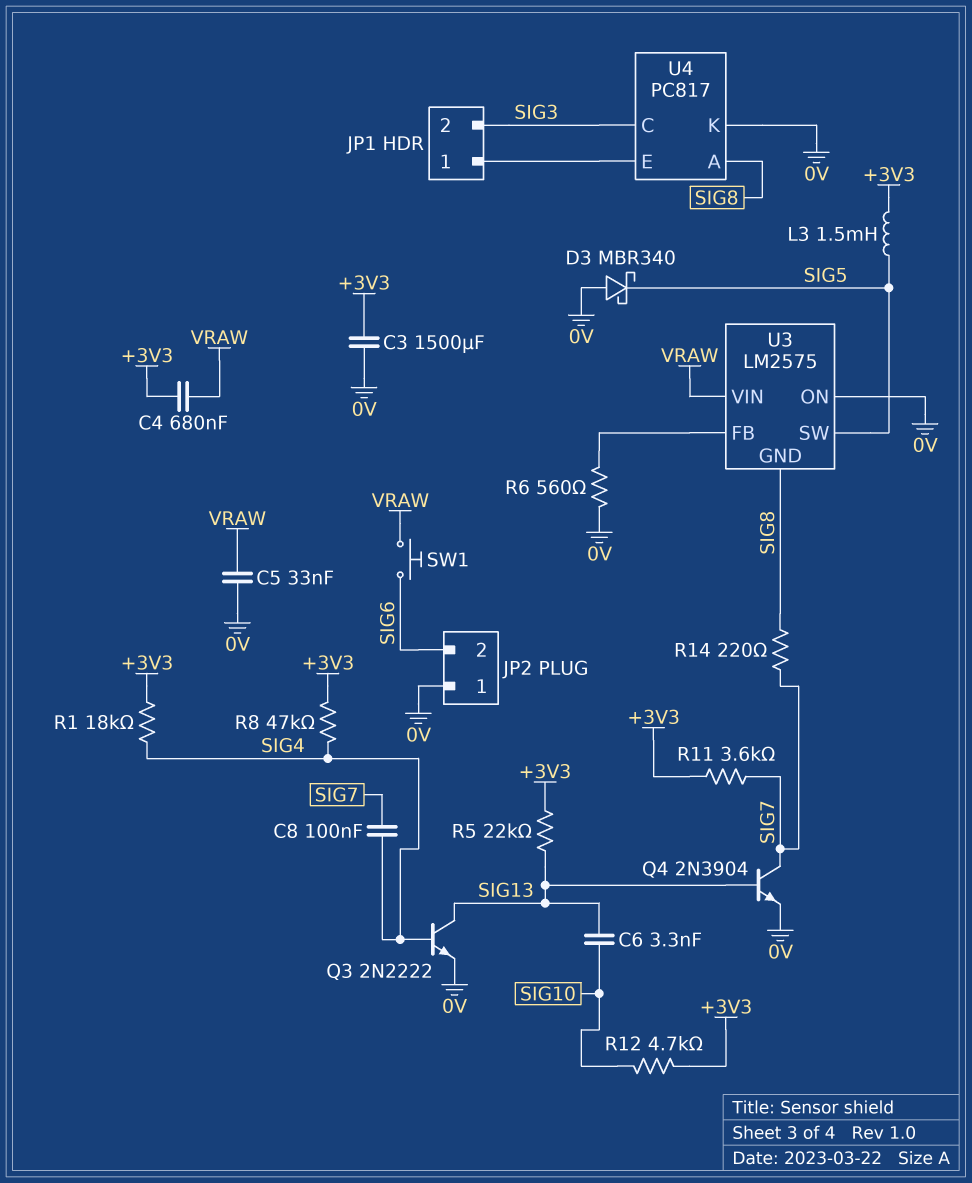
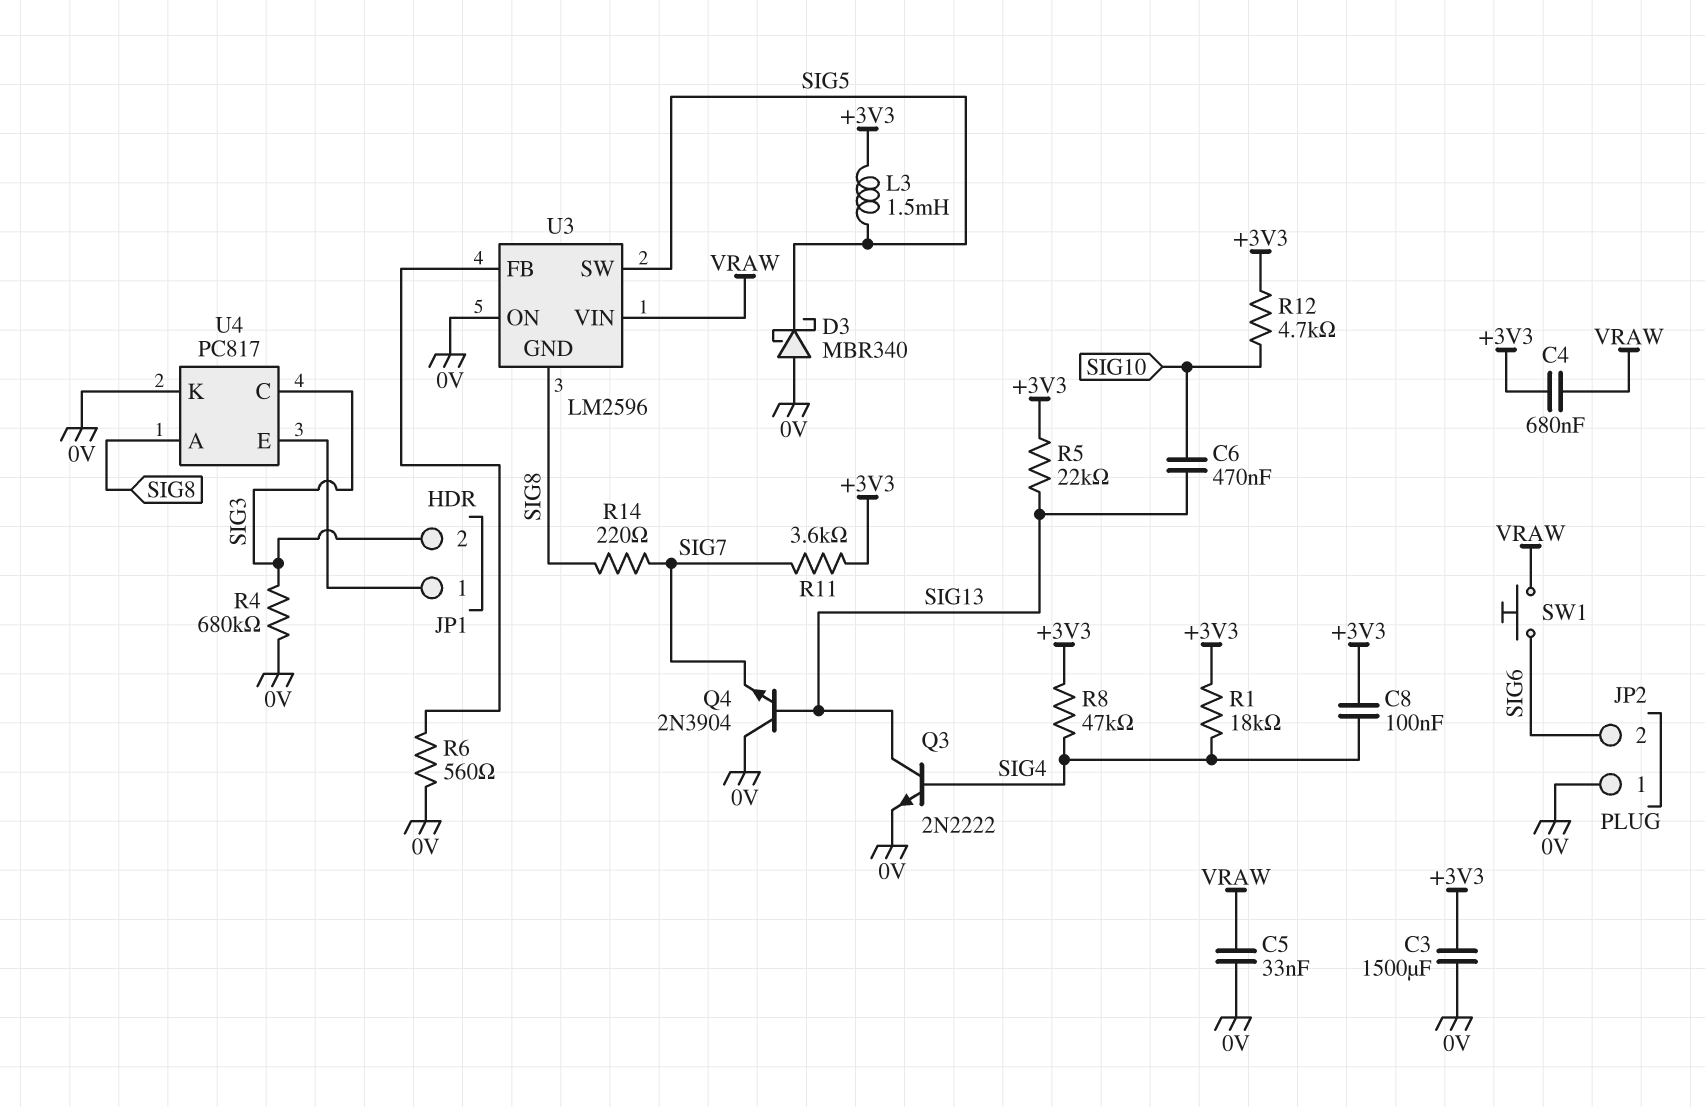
C6: 3.3nF (SIG10, SIG13) -> 470nF (SIG10, SIG13)
C8: 100nF (SIG4, SIG7) -> 100nF (+3V3, SIG4)
Q4: NPN 2N3904 (B SIG13, C SIG7, E 0V) -> NPN 2N3904 (B SIG13, C 0V, E SIG7)
R4: none -> 680k (0V, SIG3)
U3: LM2575 -> LM2596

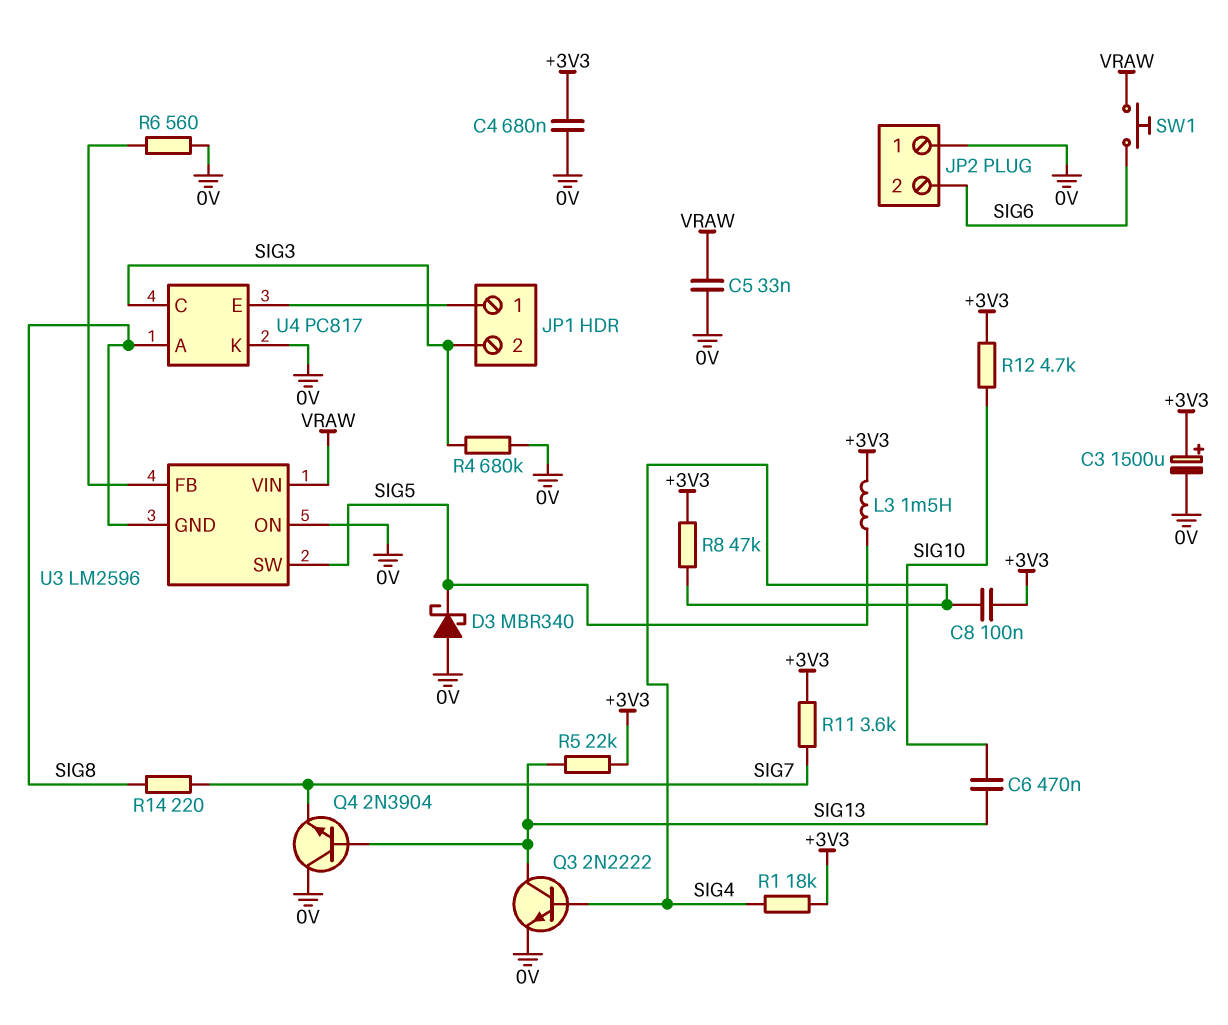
C3: 1500uF (+3V3, 0V) -> 1500uF (plus +3V3, minus 0V)
C4: 680nF (+3V3, VRAW) -> 680nF (+3V3, 0V)

